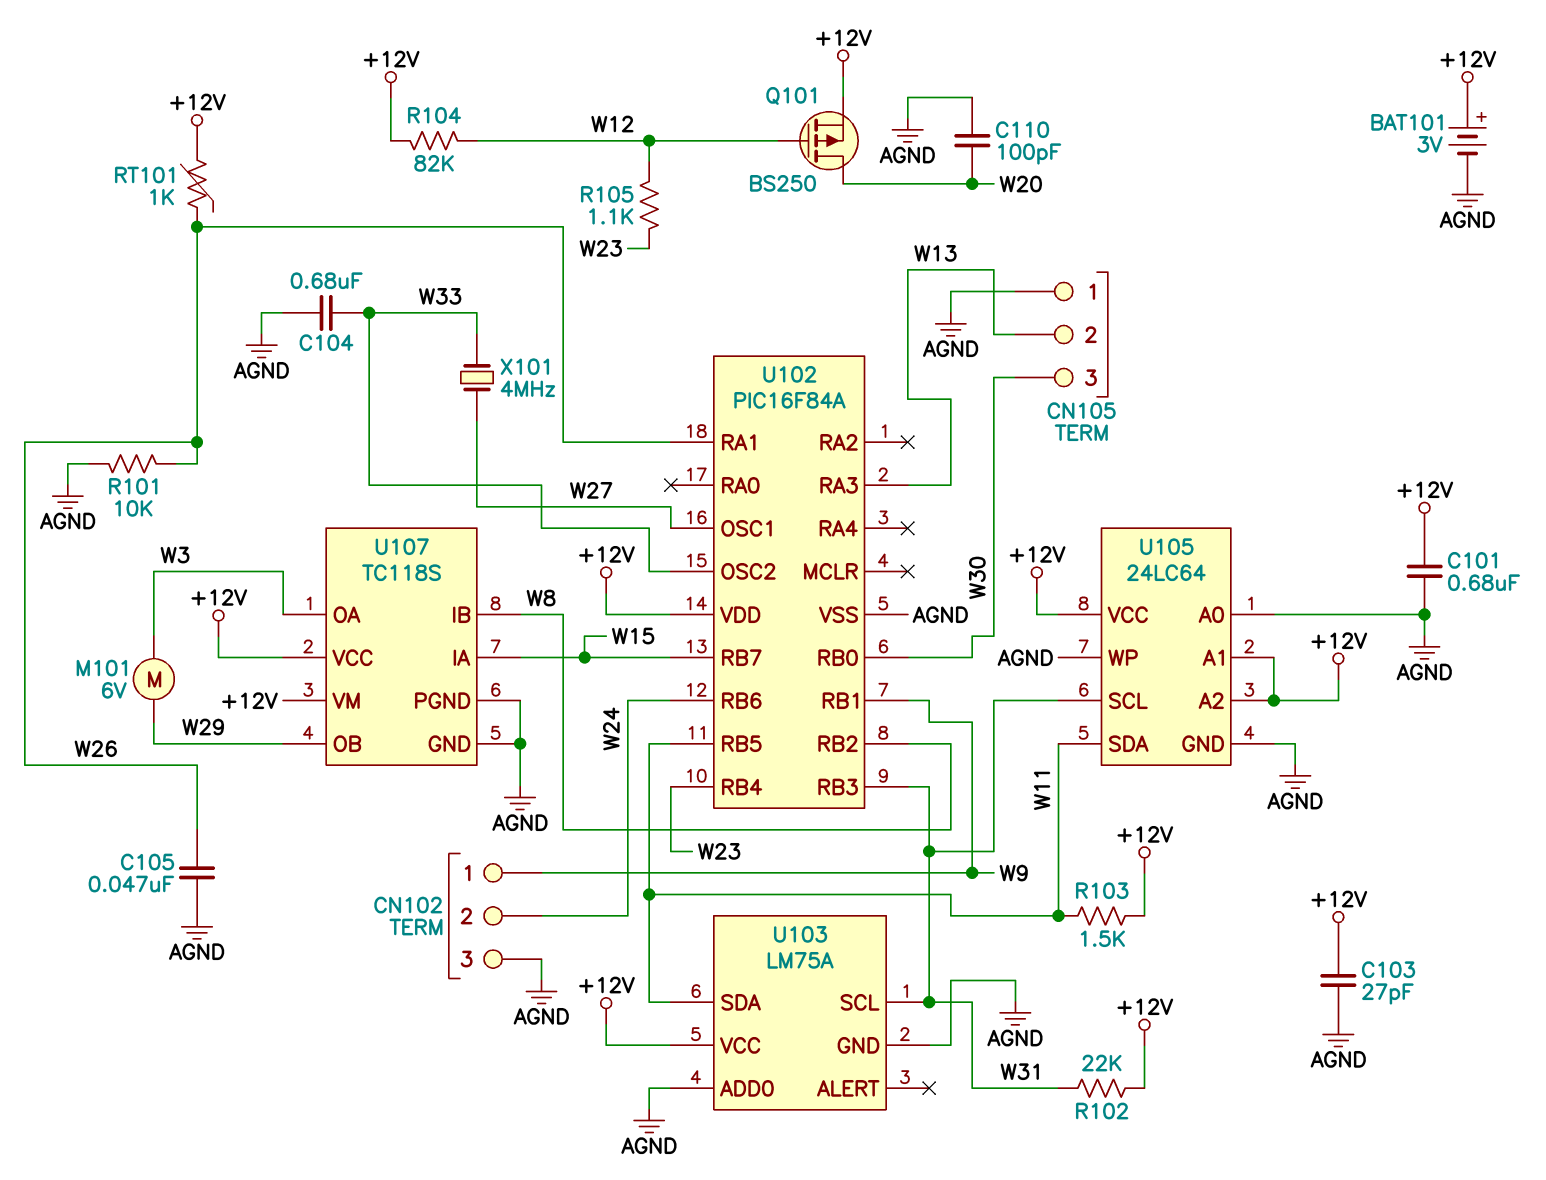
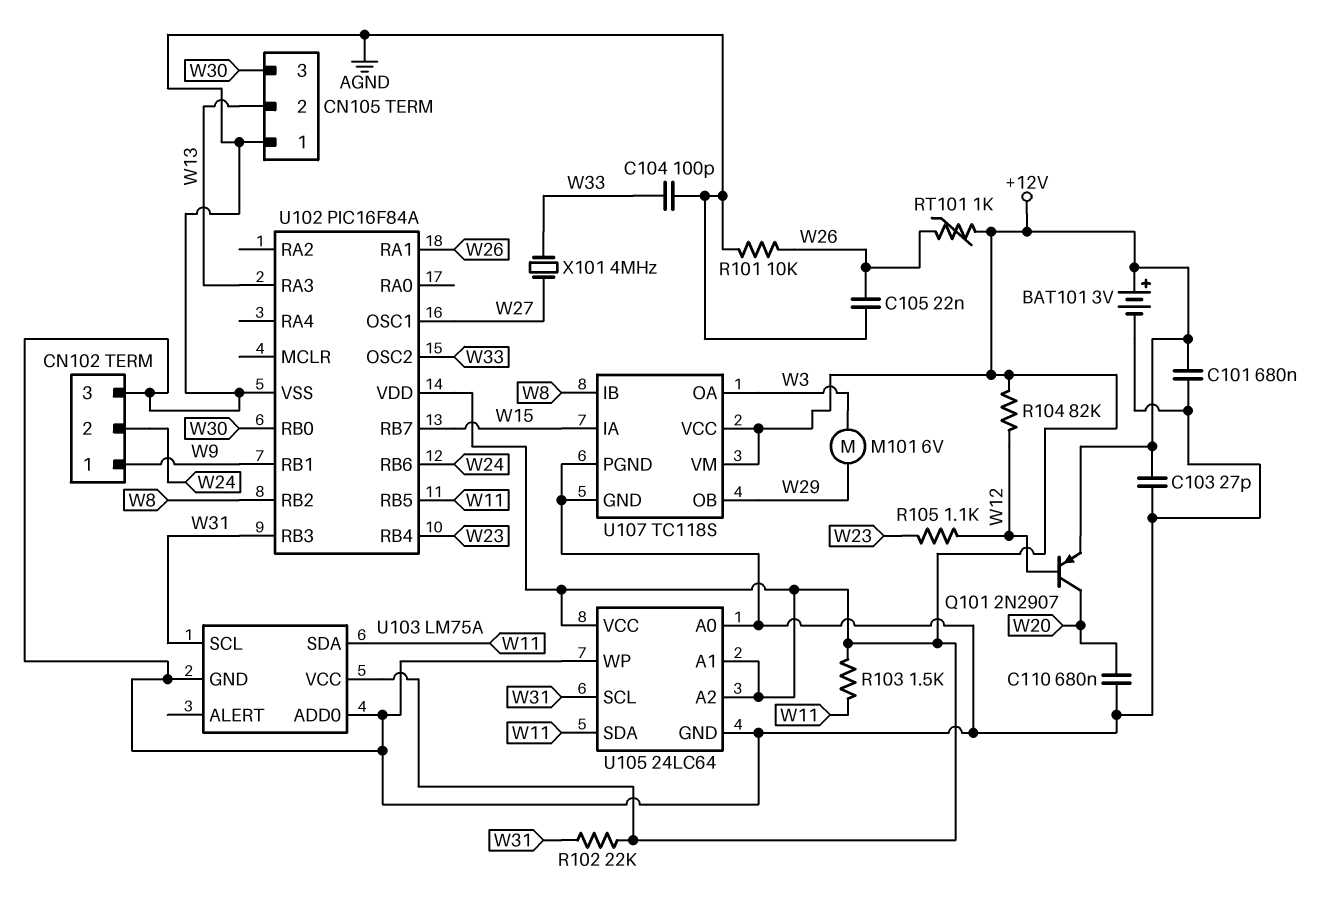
C104: 680nF (AGND, W33) -> 100pF (AGND, W33)
C105: 47nF (AGND, W26) -> 22nF (AGND, W26)
C110: 100pF (AGND, W20) -> 680nF (AGND, W20)
Q101: PMOS BS250 (G W12, D W20, S +12V) -> PNP 2N2907 (B W12, C W20, E +12V)

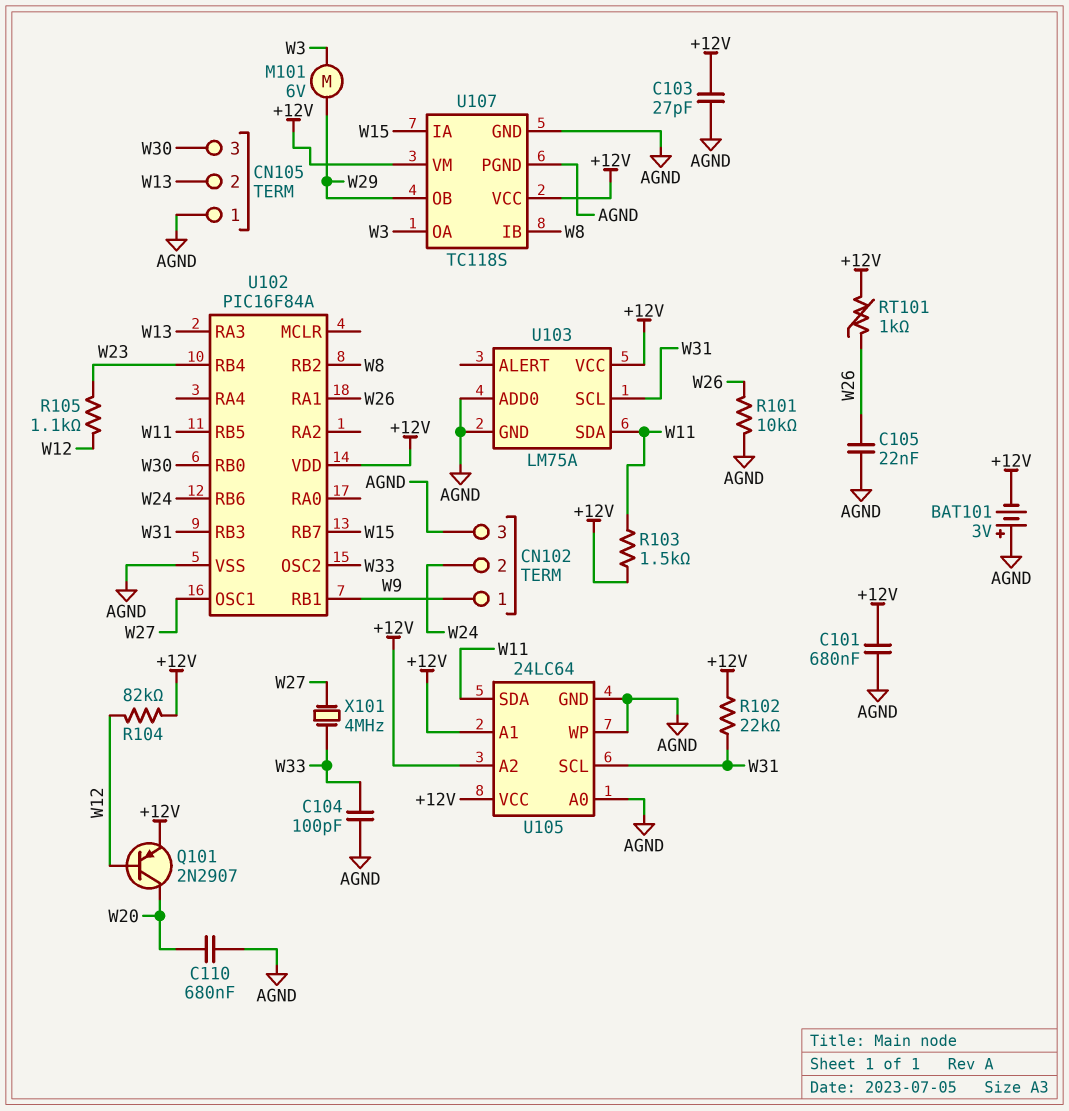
BAT101: 3V (plus +12V, minus AGND) -> 3V (plus AGND, minus +12V)

